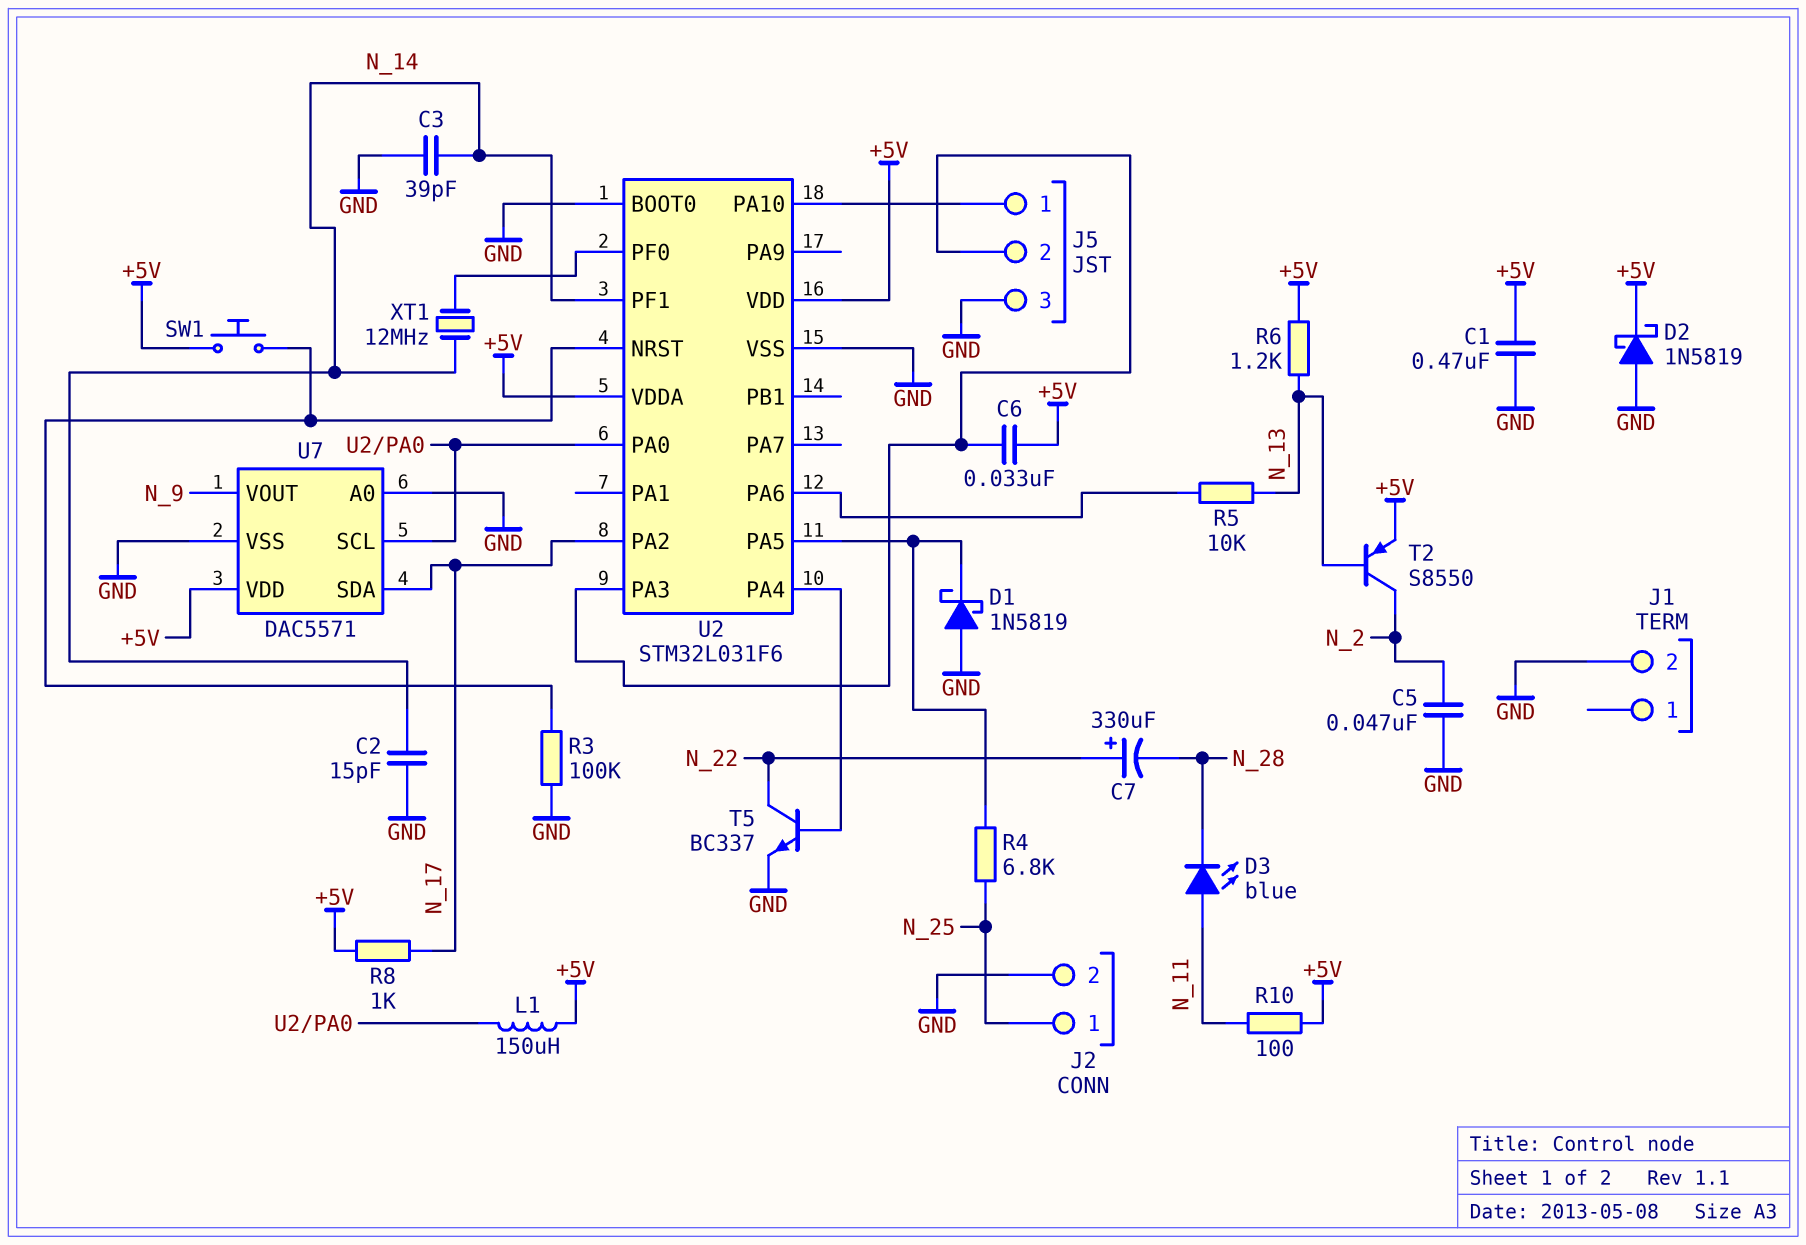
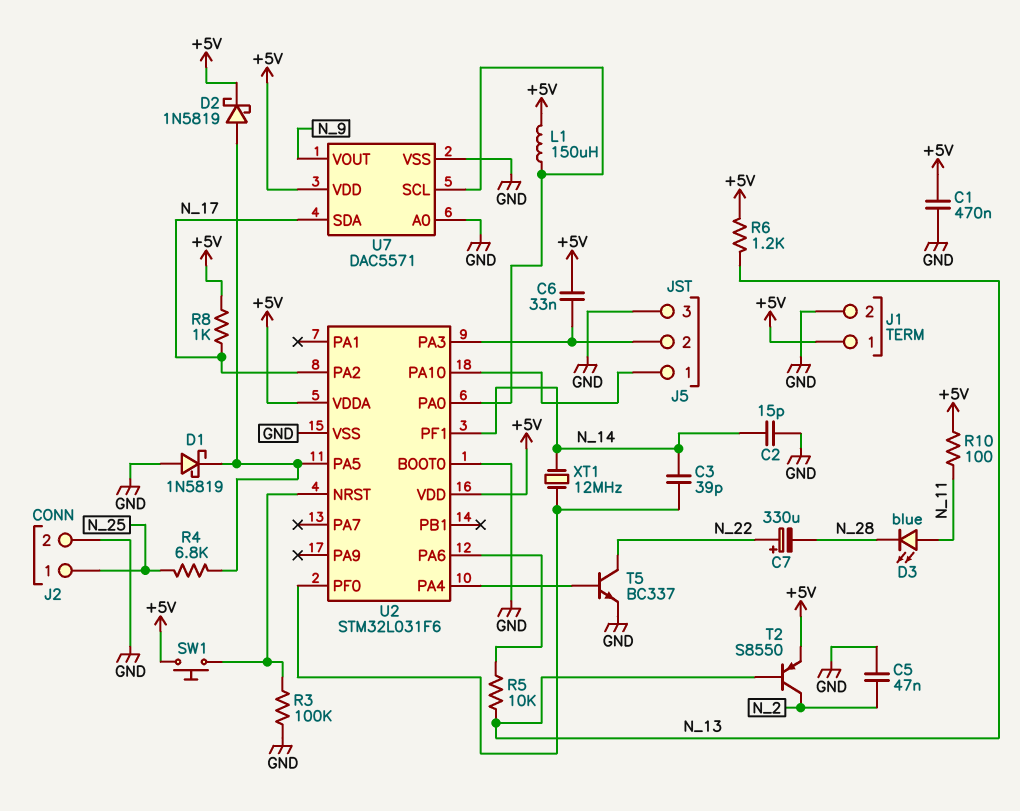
C3: 39pF (GND, N_14) -> 39pF (N_14, U2/PF0)
D2: schottky 1N5819 (A GND, K +5V) -> schottky 1N5819 (A U2/PA5, K +5V)
J1 pin 1: none -> +5V

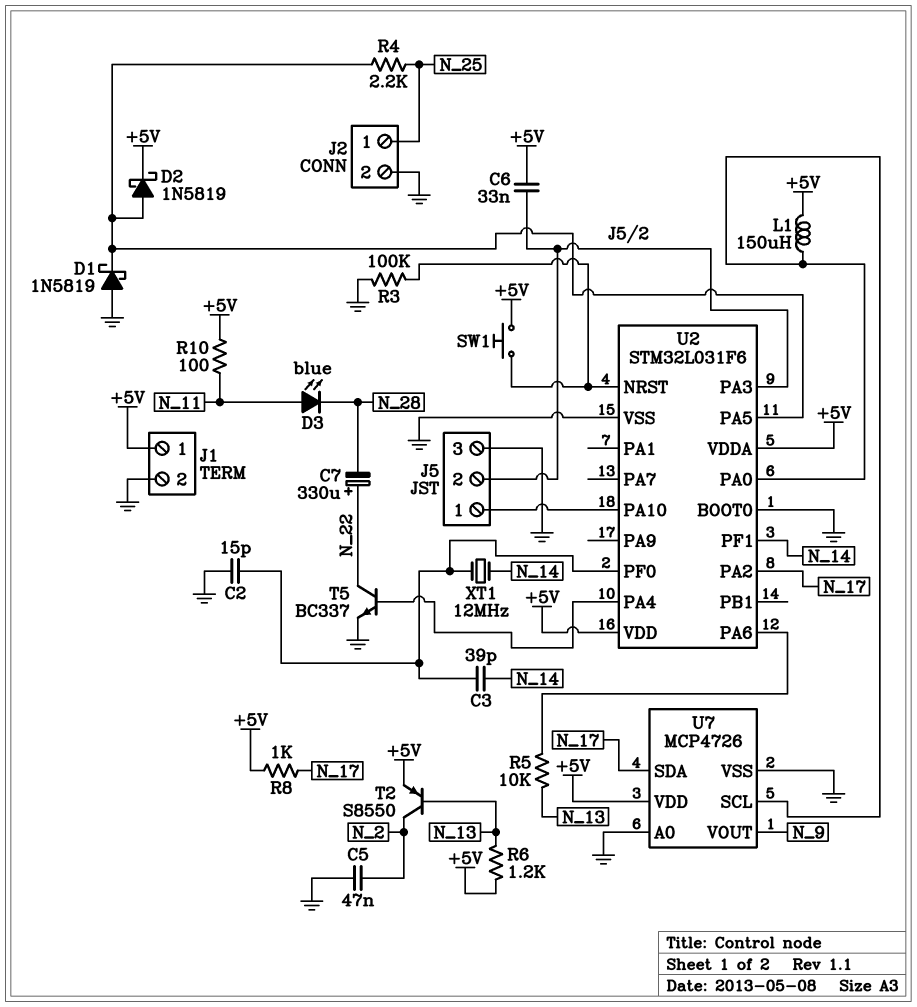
C1: 470nF (+5V, GND) -> none
C2: 15pF (GND, N_14) -> 15pF (GND, U2/PF0)
R4: 6.8k (N_25, U2/PA5) -> 2.2k (N_25, U2/PA5)
U7: DAC5571 -> MCP4726

